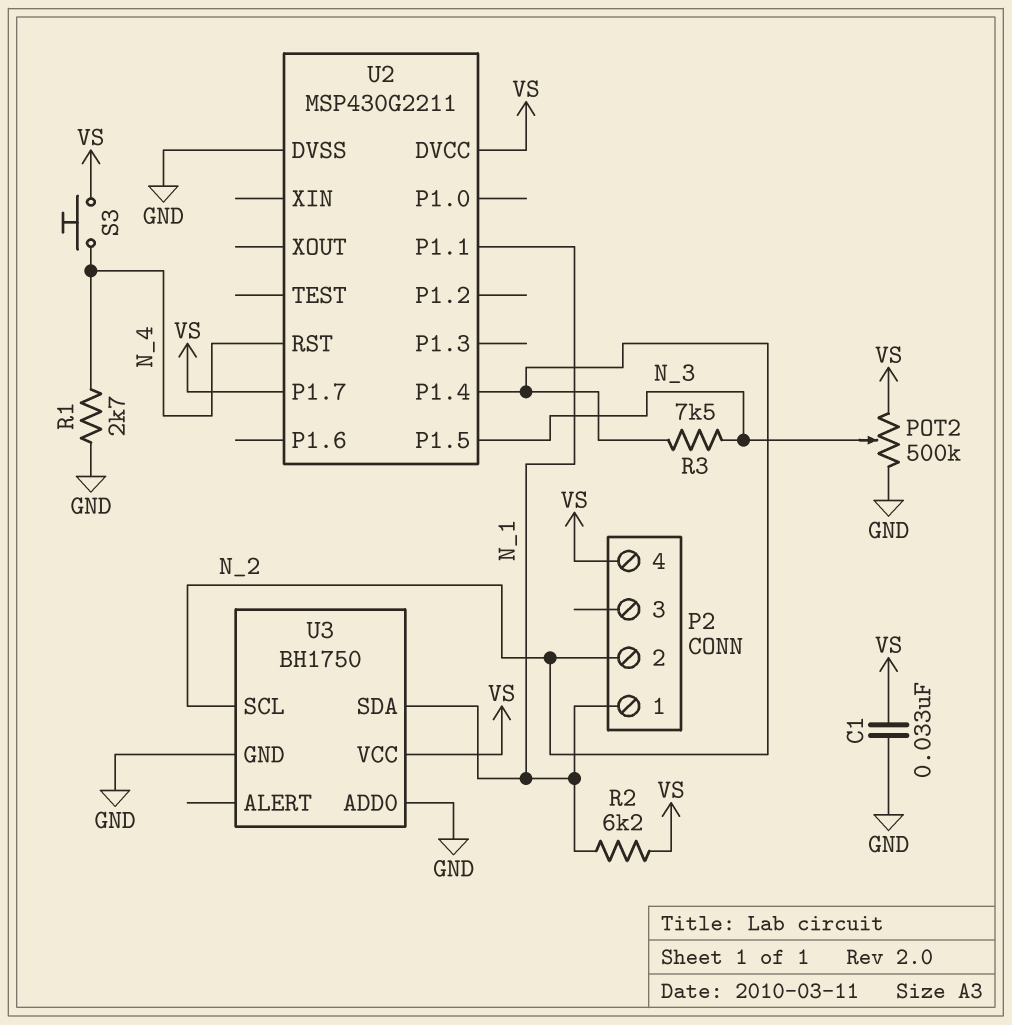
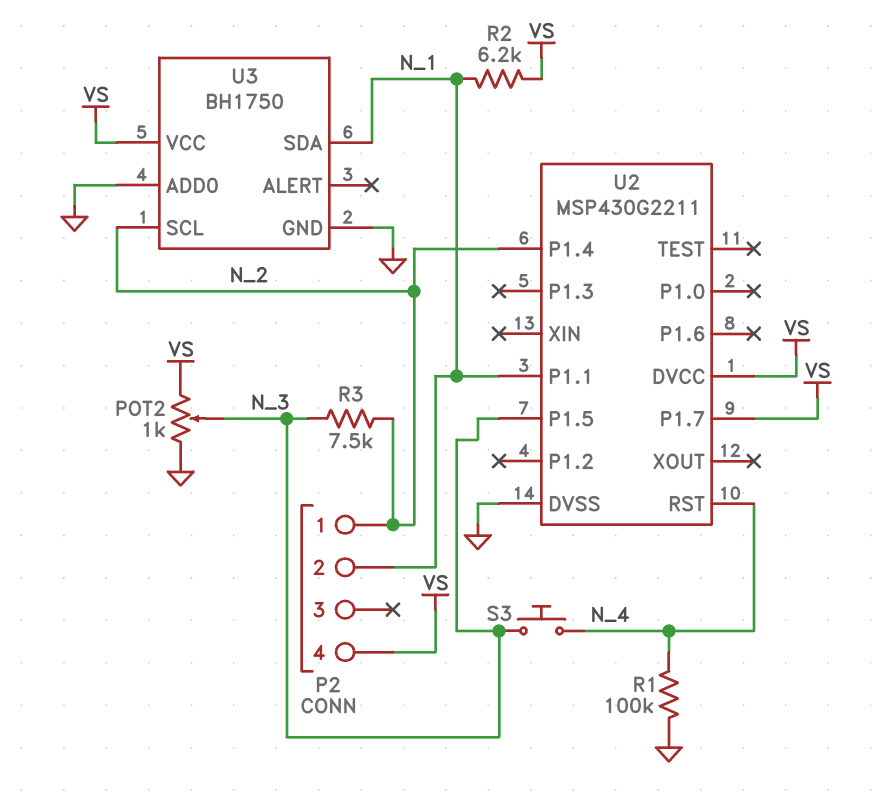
C1: 33nF (GND, VS) -> none
P2 pin 1: N_1 -> N_2
P2 pin 2: N_2 -> N_1
POT2: 500k (GND, VS, wiper N_3) -> 1k (GND, VS, wiper N_3)
R1: 2.7k (GND, N_4) -> 100k (GND, N_4)
S3: button (N_4, VS) -> button (N_3, N_4)

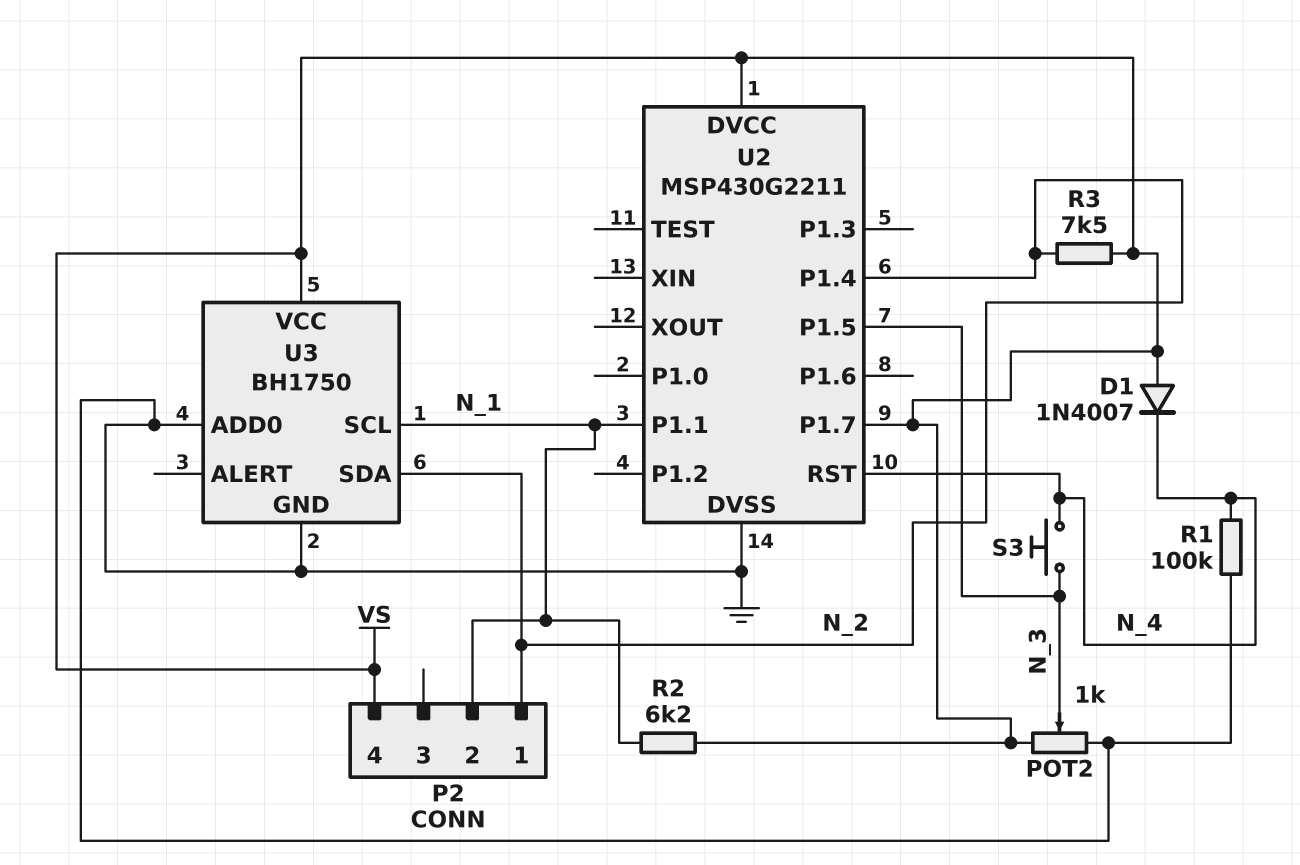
D1: none -> diode 1N4007 (A VS, K N_4)
R3: 7.5k (N_2, N_3) -> 7.5k (N_2, VS)
U3 pin SCL: N_2 -> N_1
U3 pin SDA: N_1 -> N_2

